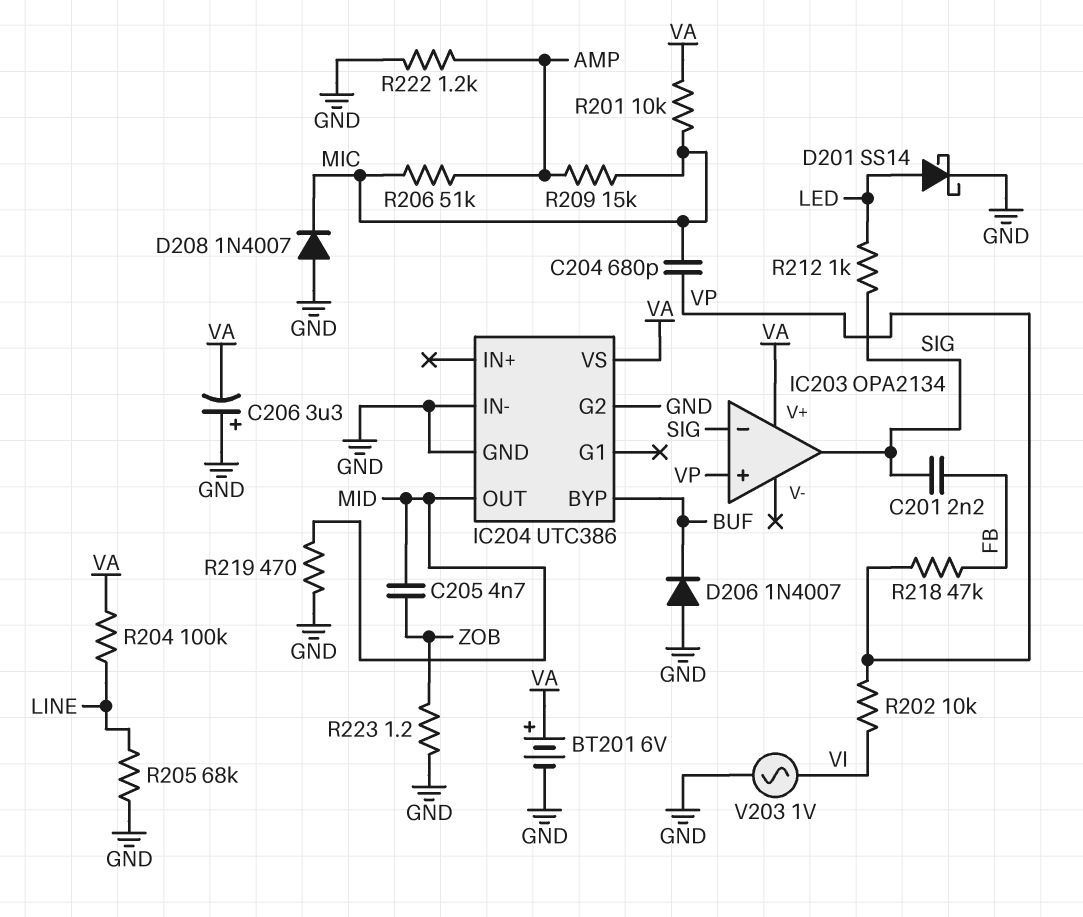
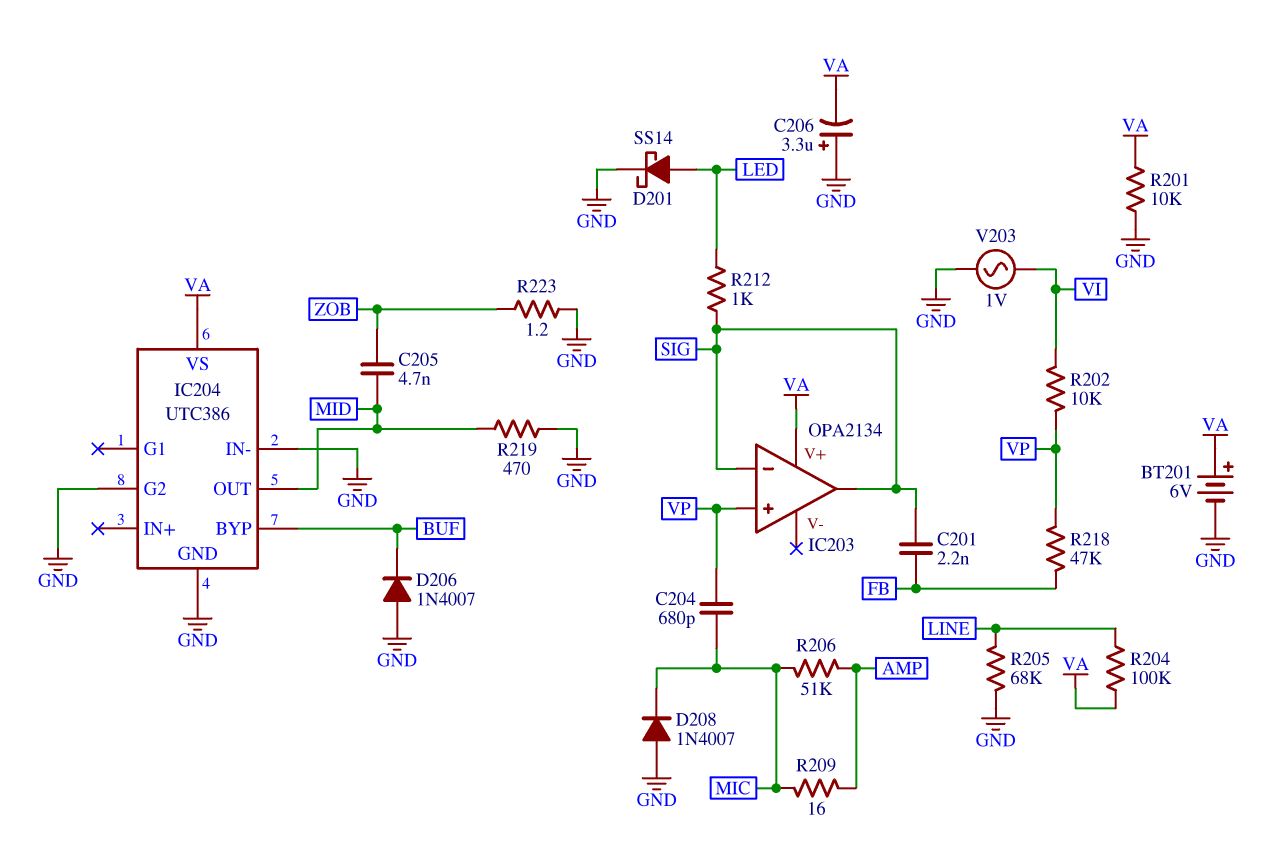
R201: 10k (MIC, VA) -> 10k (GND, VA)
R209: 15k (AMP, MIC) -> 16 (AMP, MIC)
R222: 1.2k (AMP, GND) -> none

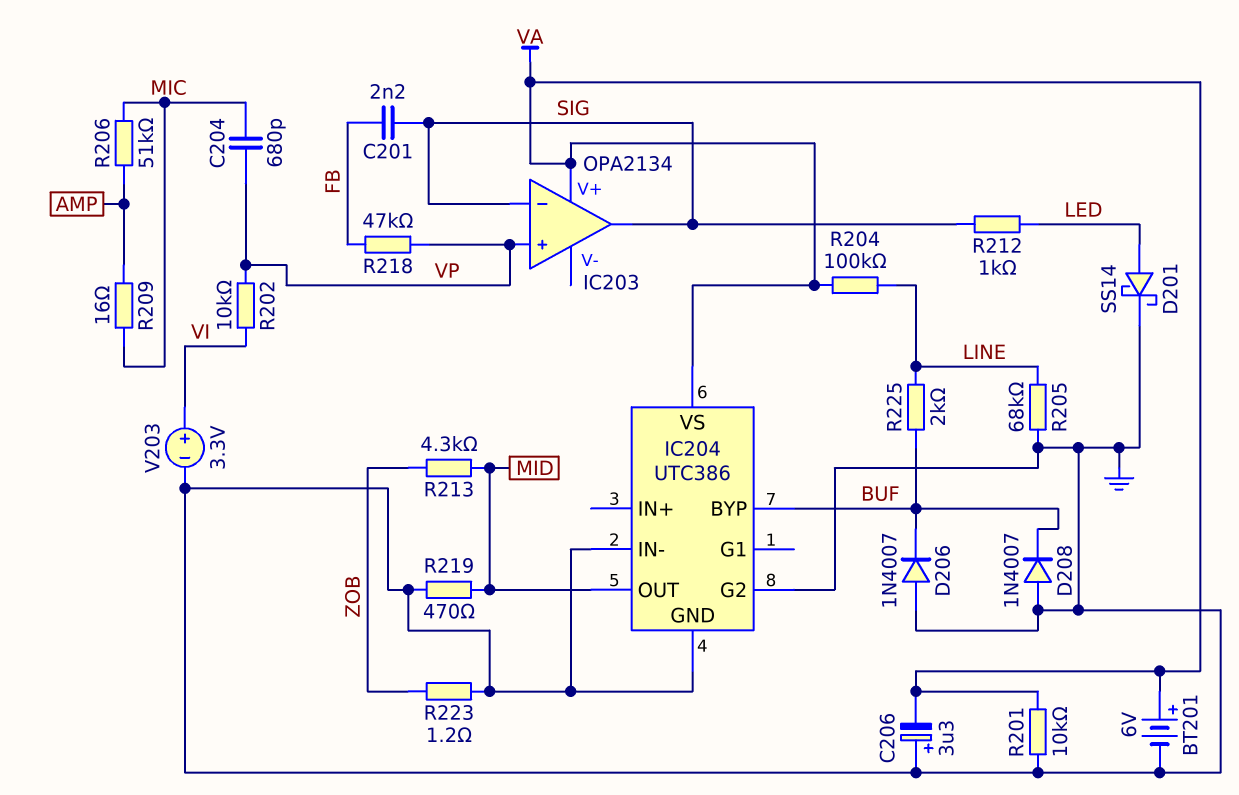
C205: 4.7nF (MID, ZOB) -> none
D208: diode 1N4007 (A GND, K MIC) -> diode 1N4007 (A GND, K BUF)
R213: none -> 4.3k (MID, ZOB)
R225: none -> 2k (BUF, LINE)
V203: AC 1V (GND, VI) -> 3.3V (plus VI, minus GND)

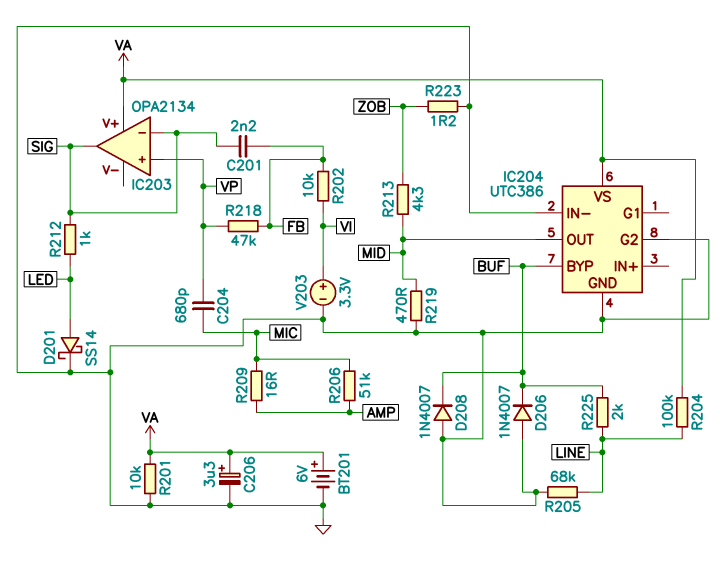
C206: 3.3uF (plus GND, minus VA) -> 3.3uF (plus VA, minus GND)
R202: 10k (VI, VP) -> 10k (FB, VI)

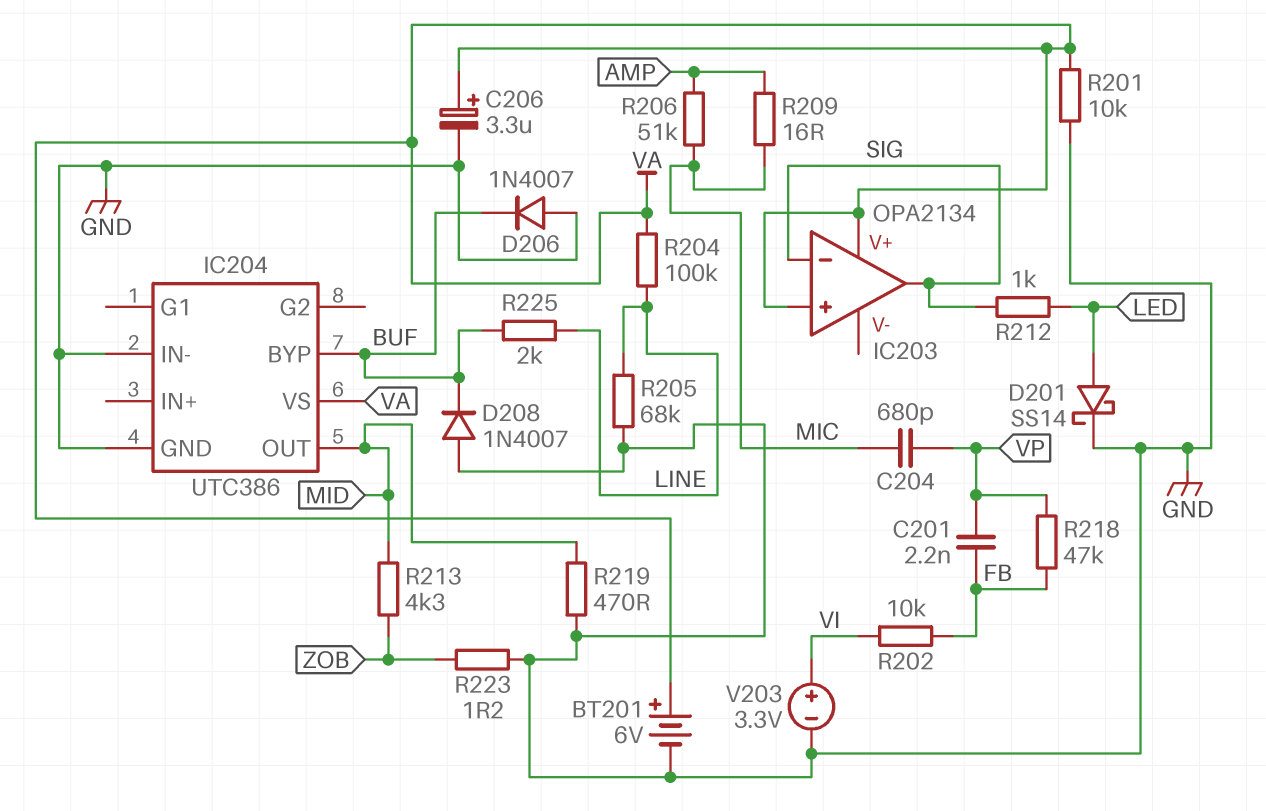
C201: 2.2nF (FB, SIG) -> 2.2nF (FB, VP)
IC203 pin in+: VP -> VA
IC204 pin G2: GND -> none

